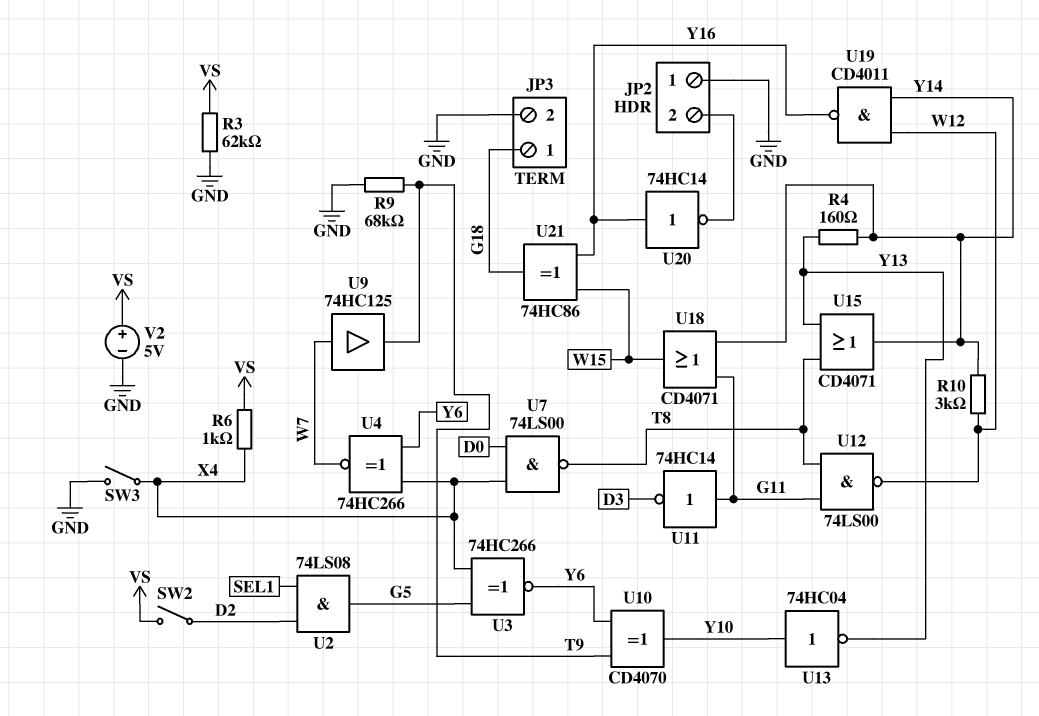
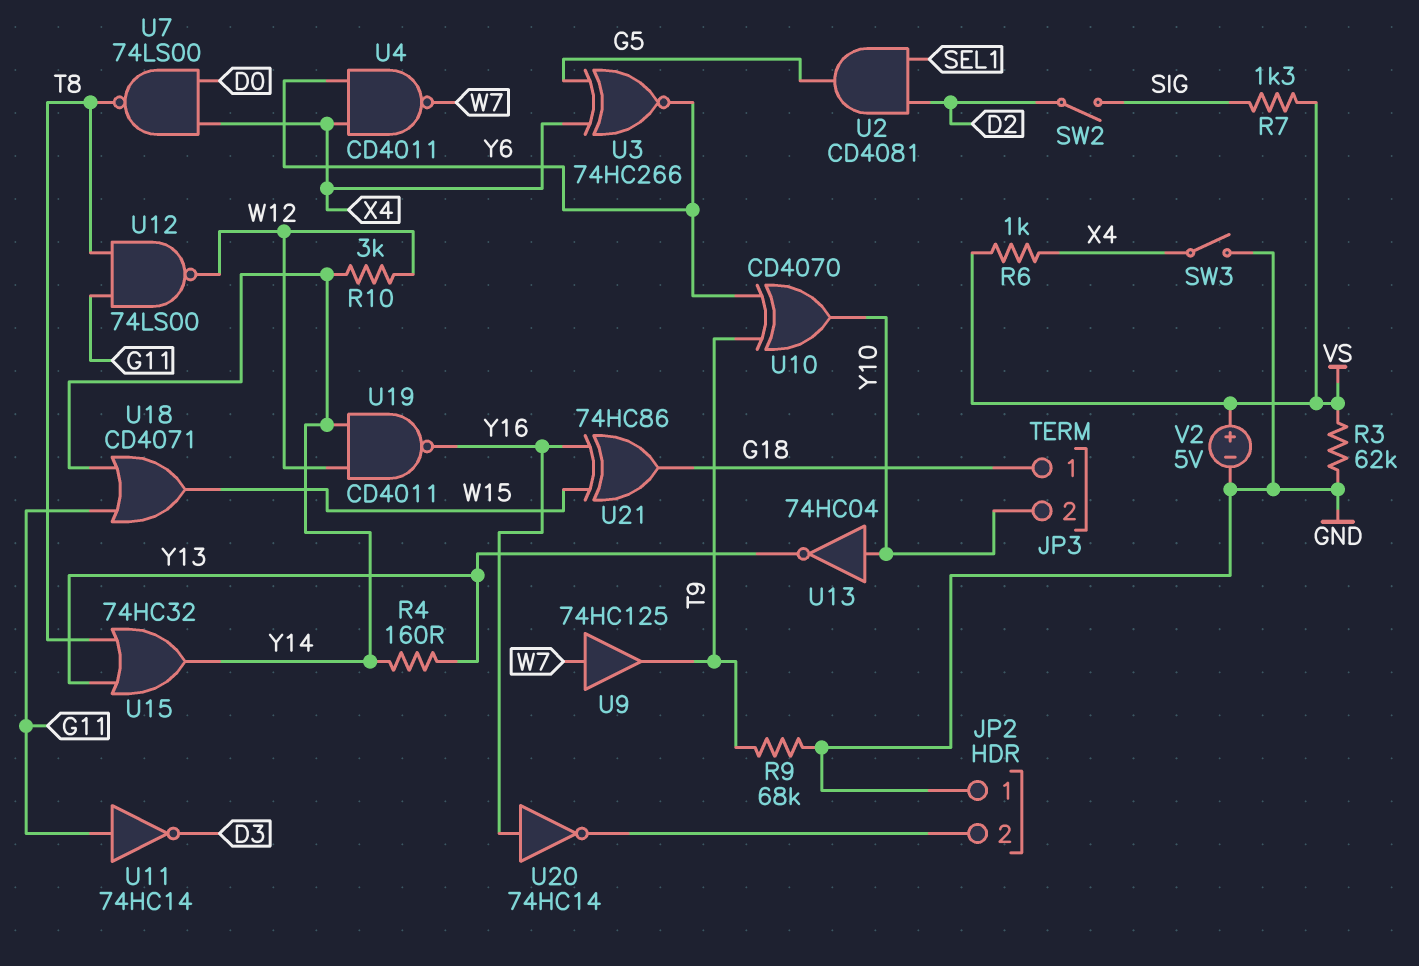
JP3 pin 2: GND -> Y10
R7: none -> 1.3k (SIG, VS)
SW2: switch (D2, VS) -> switch (D2, SIG)
U2: AND 74LS08 (in D2, in SEL1, out G5) -> AND CD4081 (in D2, in SEL1, out G5)
U4: XNOR 74HC266 (in X4, in Y6, out W7) -> NAND CD4011 (in X4, in Y6, out W7)
U15: OR CD4071 (in T8, in Y13, out Y14) -> OR 74HC32 (in T8, in Y13, out Y14)

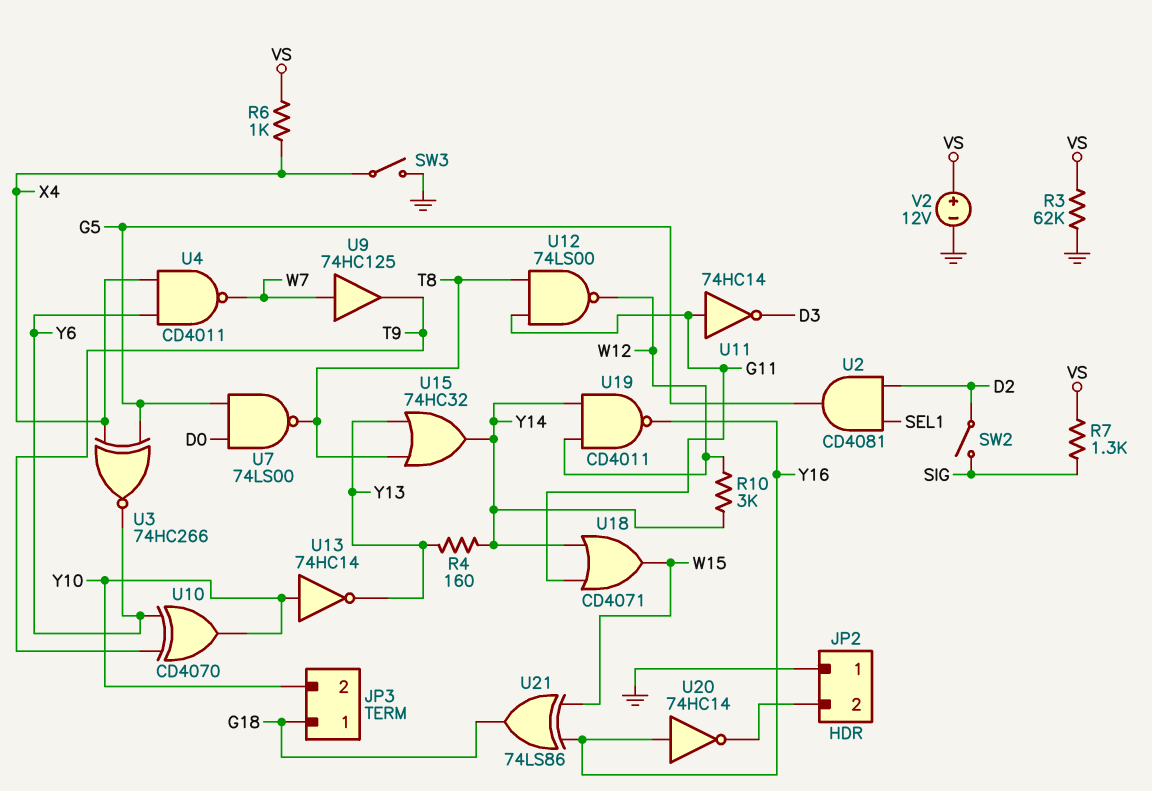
R9: 68k (GND, T9) -> none
U7: NAND 74LS00 (in D0, in X4, out T8) -> NAND 74LS00 (in D0, in G5, out T8)
U13: NOT 74HC04 (in Y10, out Y13) -> NOT 74HC14 (in Y10, out Y13)
U21: XOR 74HC86 (in W15, in Y16, out G18) -> XOR 74LS86 (in W15, in Y16, out G18)
V2: 5V (plus VS, minus GND) -> 12V (plus VS, minus GND)

